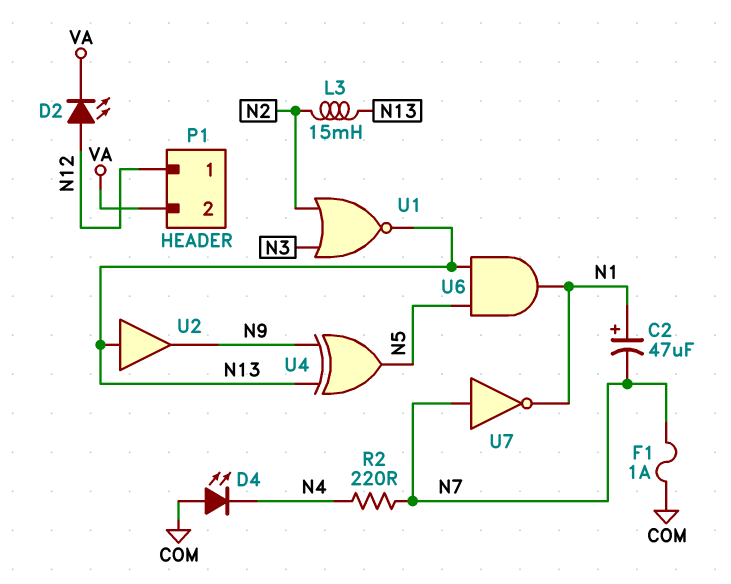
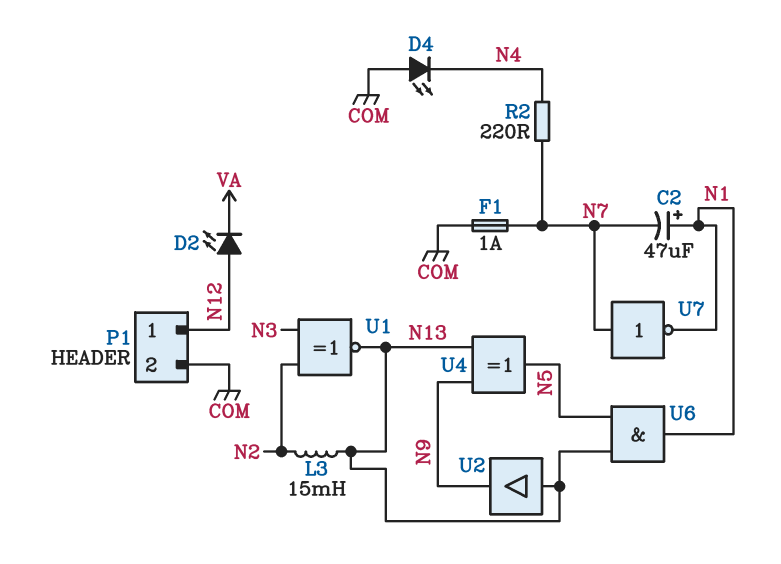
P1 pin 2: VA -> COM
U1: NOR (in N2, in N3, out N13) -> XNOR (in N2, in N3, out N13)

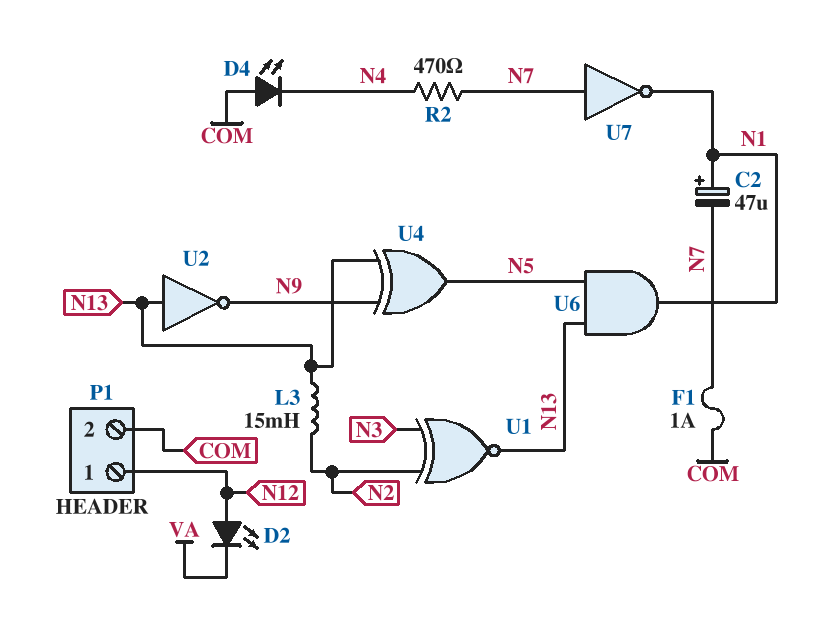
R2: 220 (N4, N7) -> 470 (N4, N7)
U2: buffer (in N13, out N9) -> NOT (in N13, out N9)

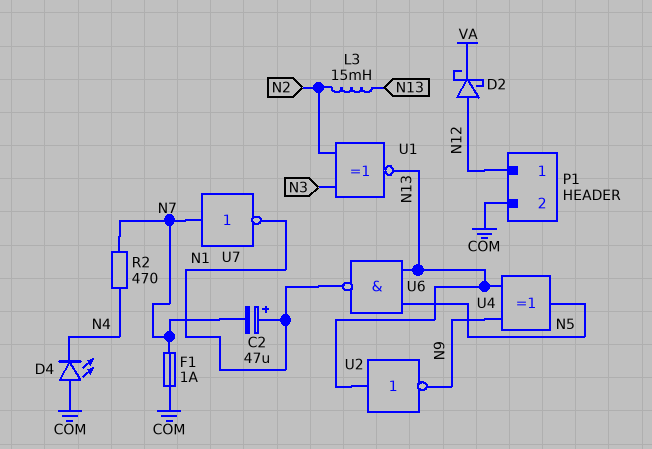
D2: LED (A N12, K VA) -> schottky (A N12, K VA)
U6: AND (in N5, in N13, out N1) -> NAND (in N5, in N13, out N1)

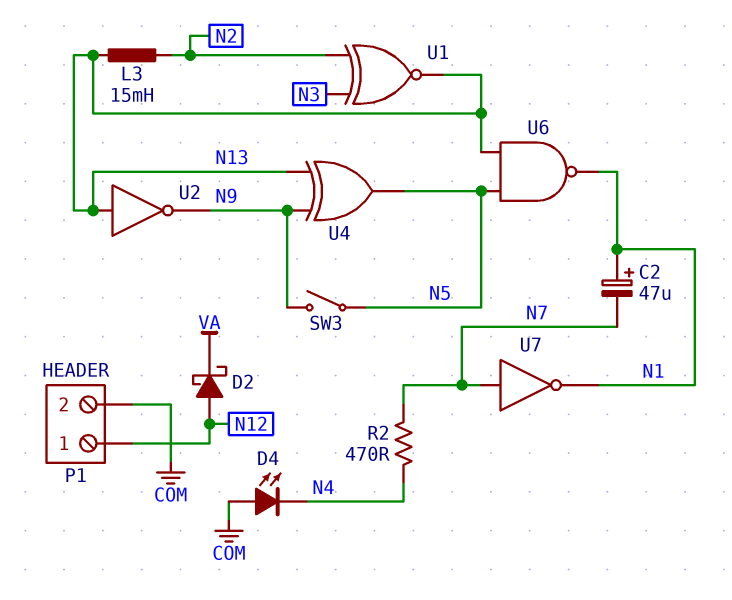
F1: 1A (COM, N7) -> none
SW3: none -> switch (N5, N9)

